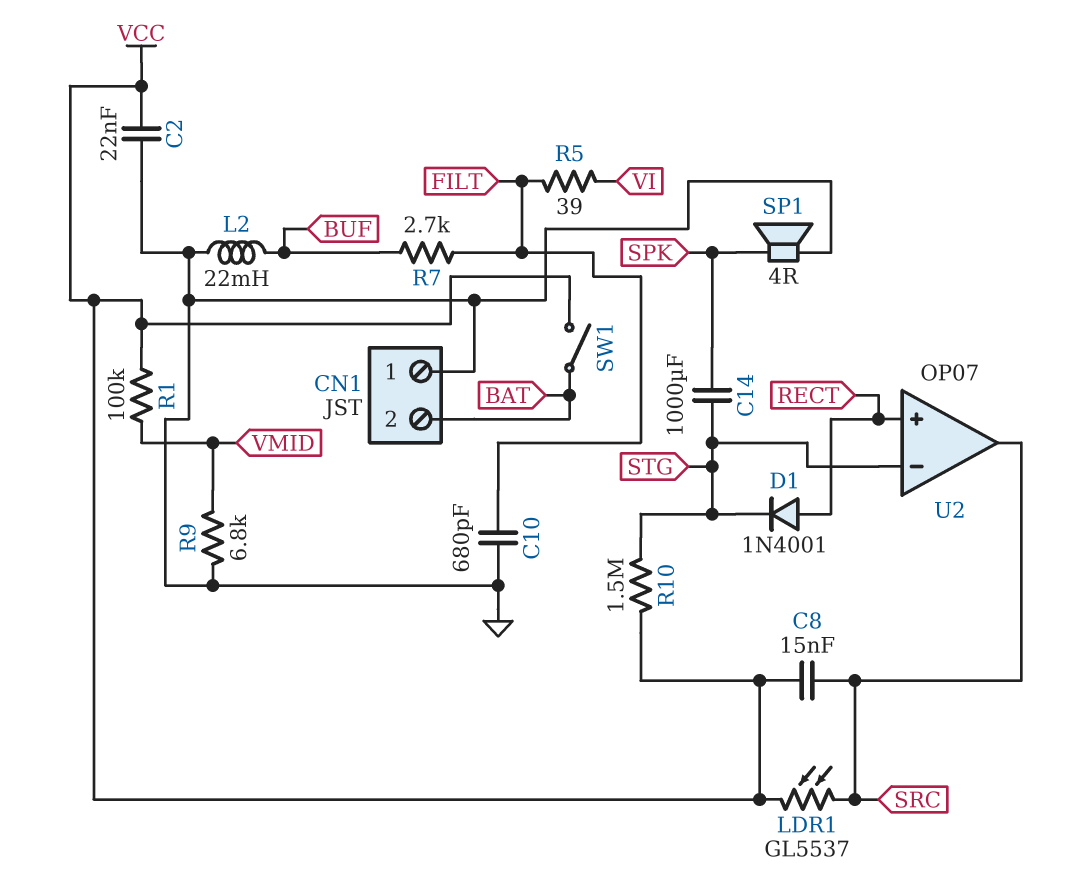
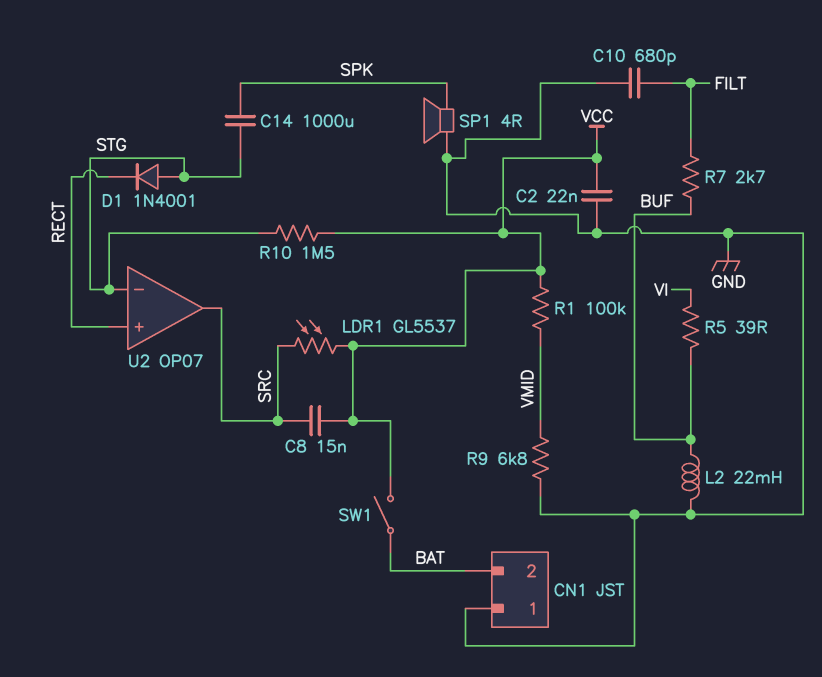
D1: diode 1N4001 (A RECT, K STG) -> diode 1N4001 (A STG, K RECT)
R5: 39 (FILT, VI) -> 39 (BUF, VI)

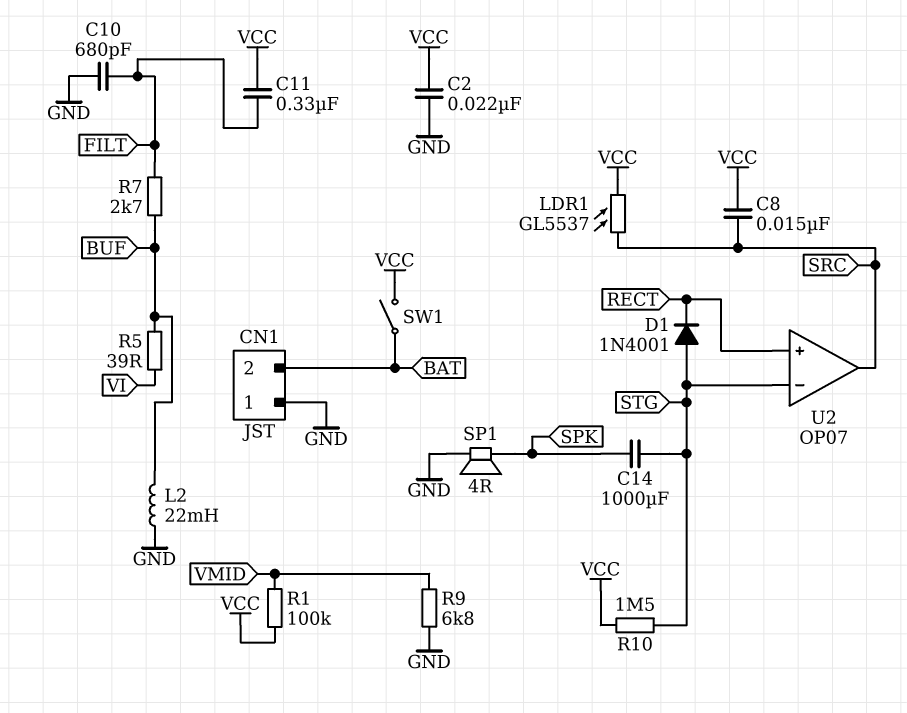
C11: none -> 330nF (FILT, VCC)

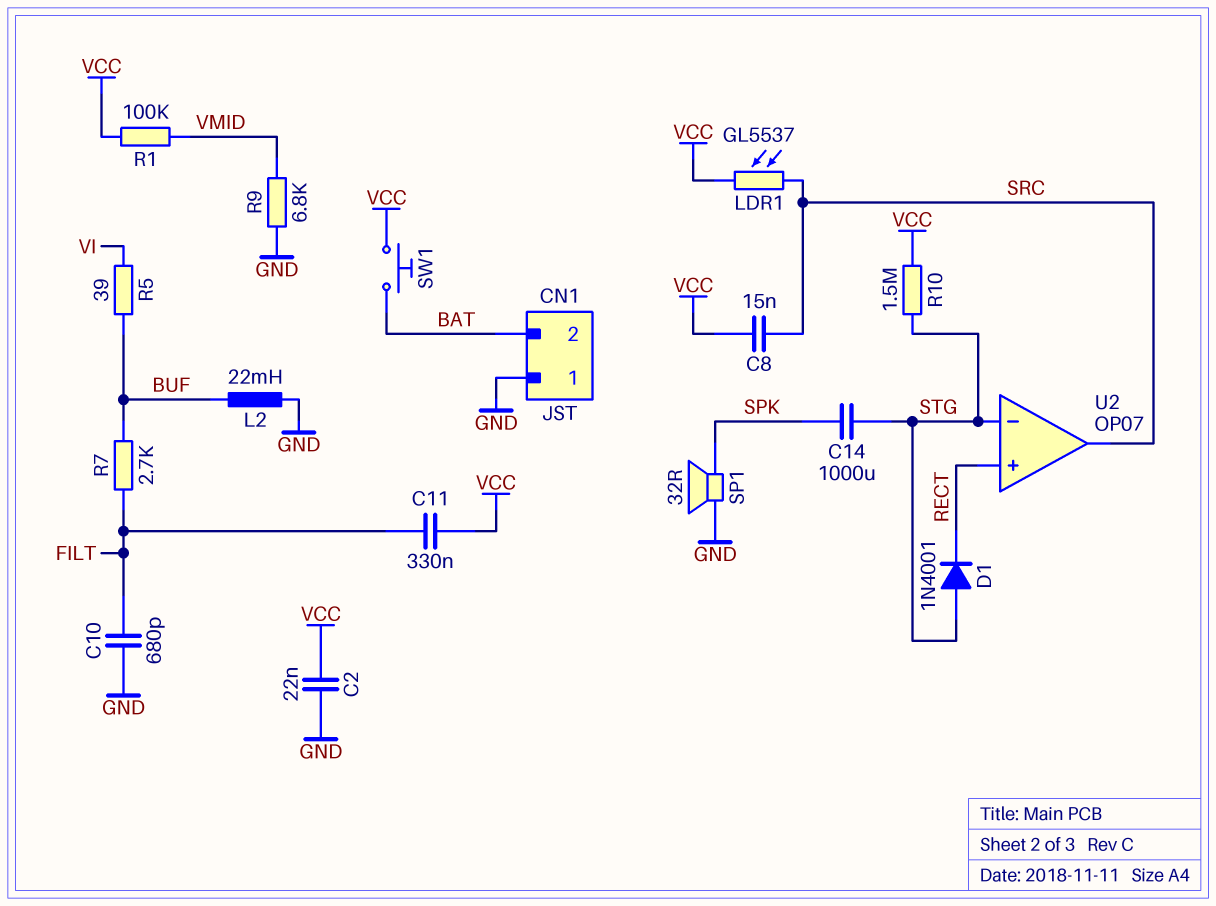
SP1: speaker 4R (GND, SPK) -> speaker 32R (GND, SPK)
SW1: switch (BAT, VCC) -> button (BAT, VCC)

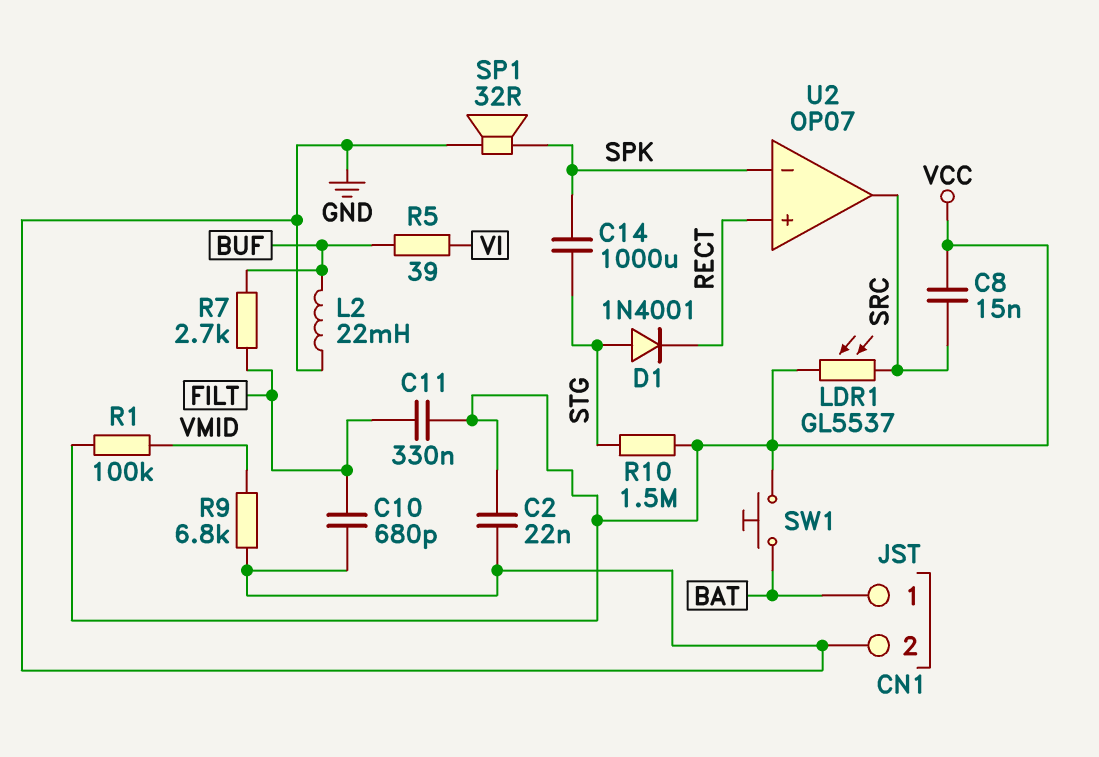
CN1 pin 1: GND -> BAT
CN1 pin 2: BAT -> GND
U2 pin in-: STG -> SPK

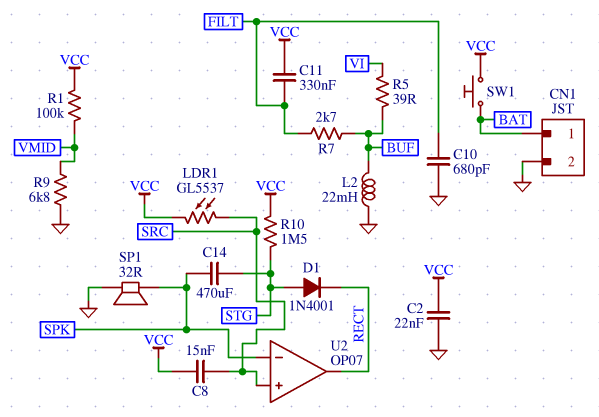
C14: 1000uF (SPK, STG) -> 470uF (SPK, STG)
U2 pin in+: RECT -> SRC
U2 pin out: SRC -> RECT

